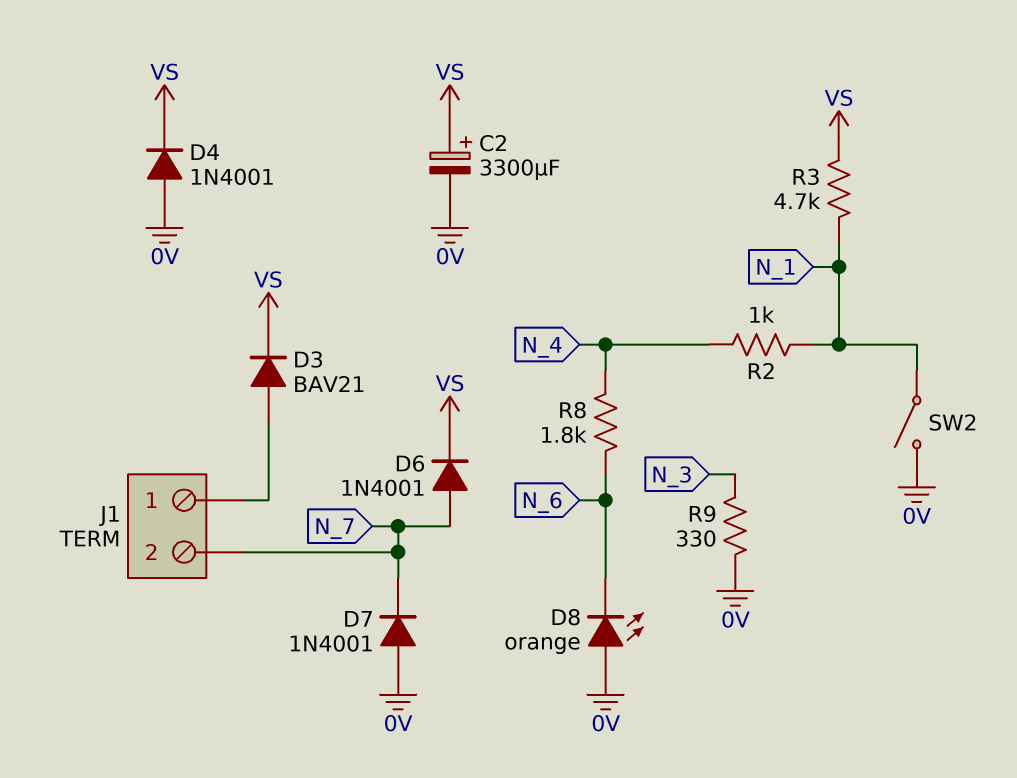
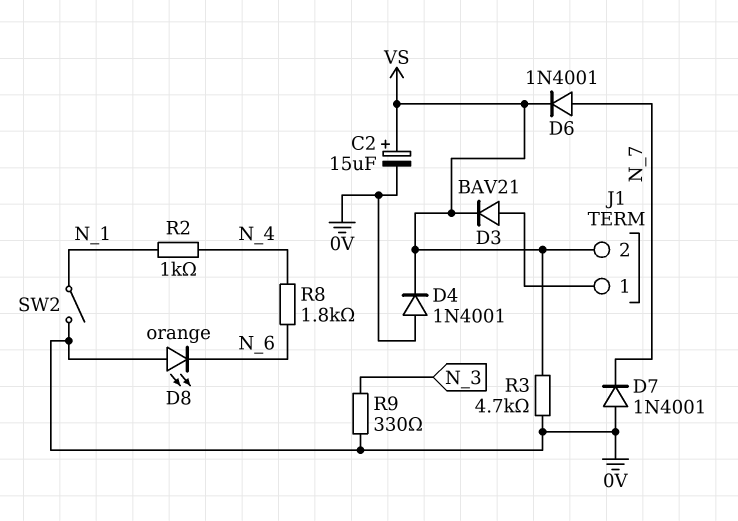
C2: 3300uF (plus VS, minus 0V) -> 15uF (plus VS, minus 0V)
J1 pin 2: N_7 -> VS
R3: 4.7k (N_1, VS) -> 4.7k (0V, VS)

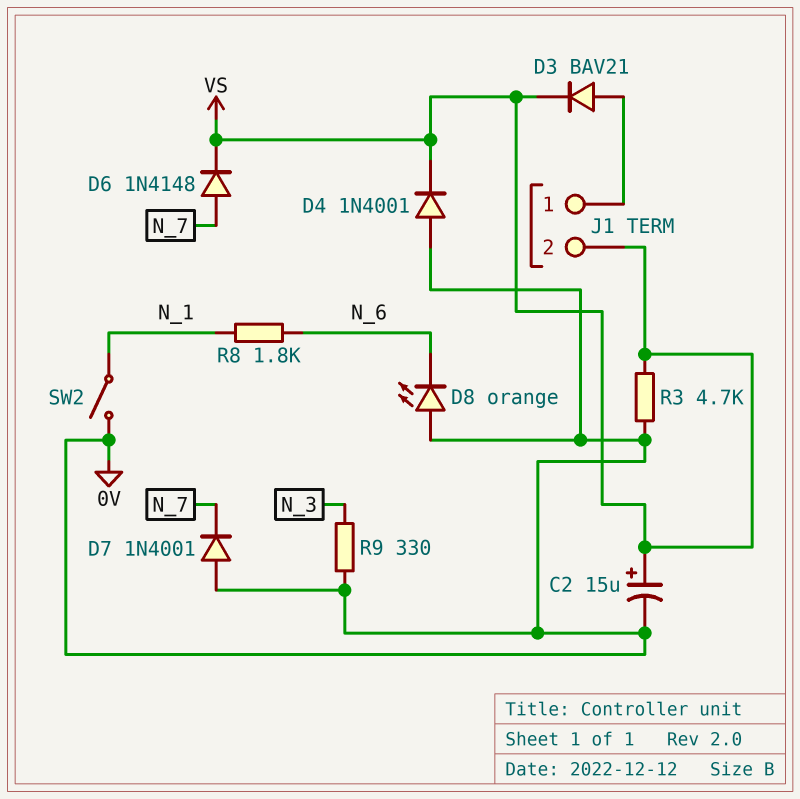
D6: diode 1N4001 (A N_7, K VS) -> diode 1N4148 (A N_7, K VS)
R2: 1k (N_1, N_4) -> none
R8: 1.8k (N_4, N_6) -> 1.8k (N_1, N_6)

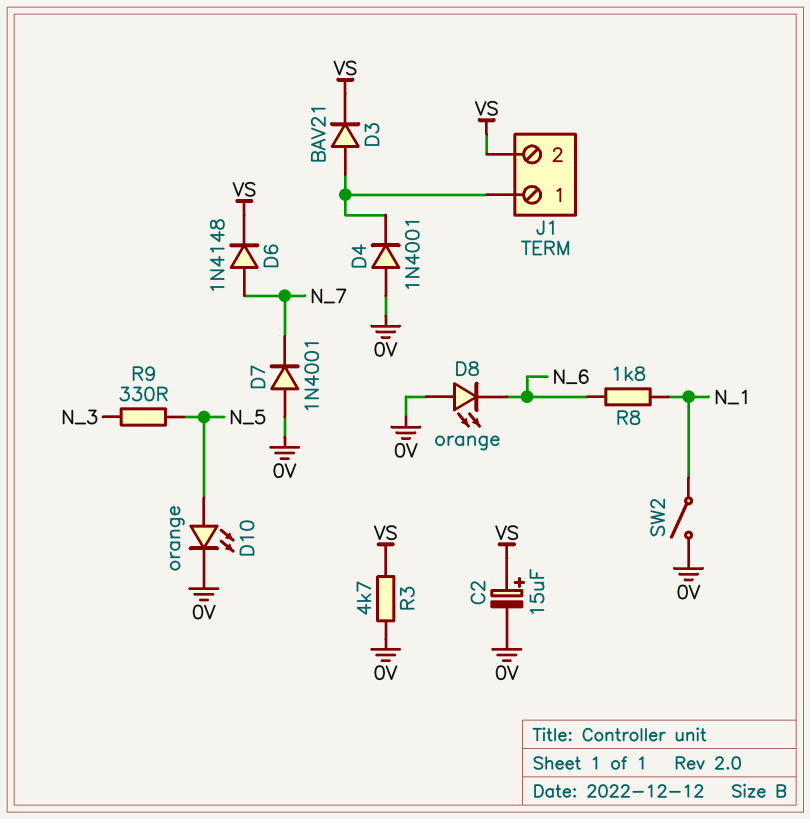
D4: diode 1N4001 (A 0V, K VS) -> diode 1N4001 (A 0V, K J1/1)
D10: none -> LED orange (A N_5, K 0V)
R9: 330 (0V, N_3) -> 330 (N_3, N_5)

